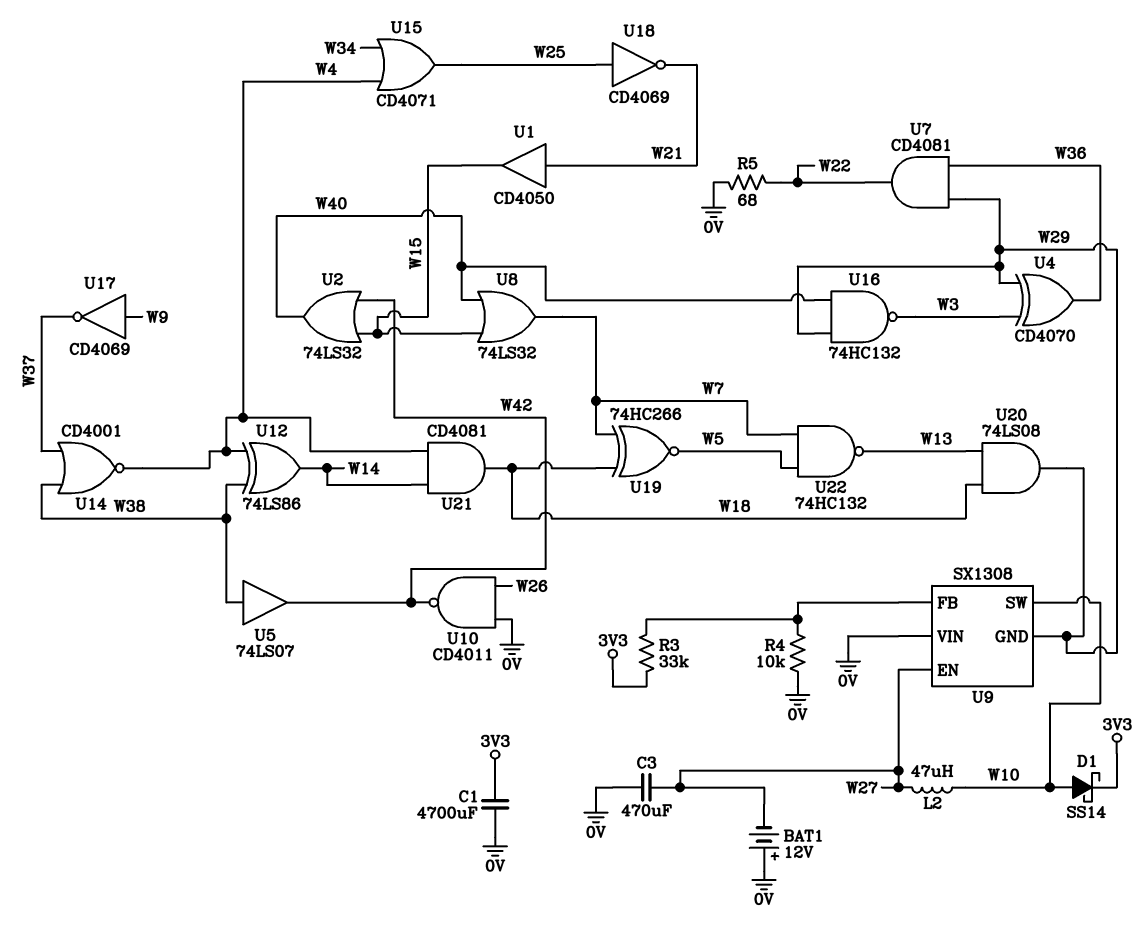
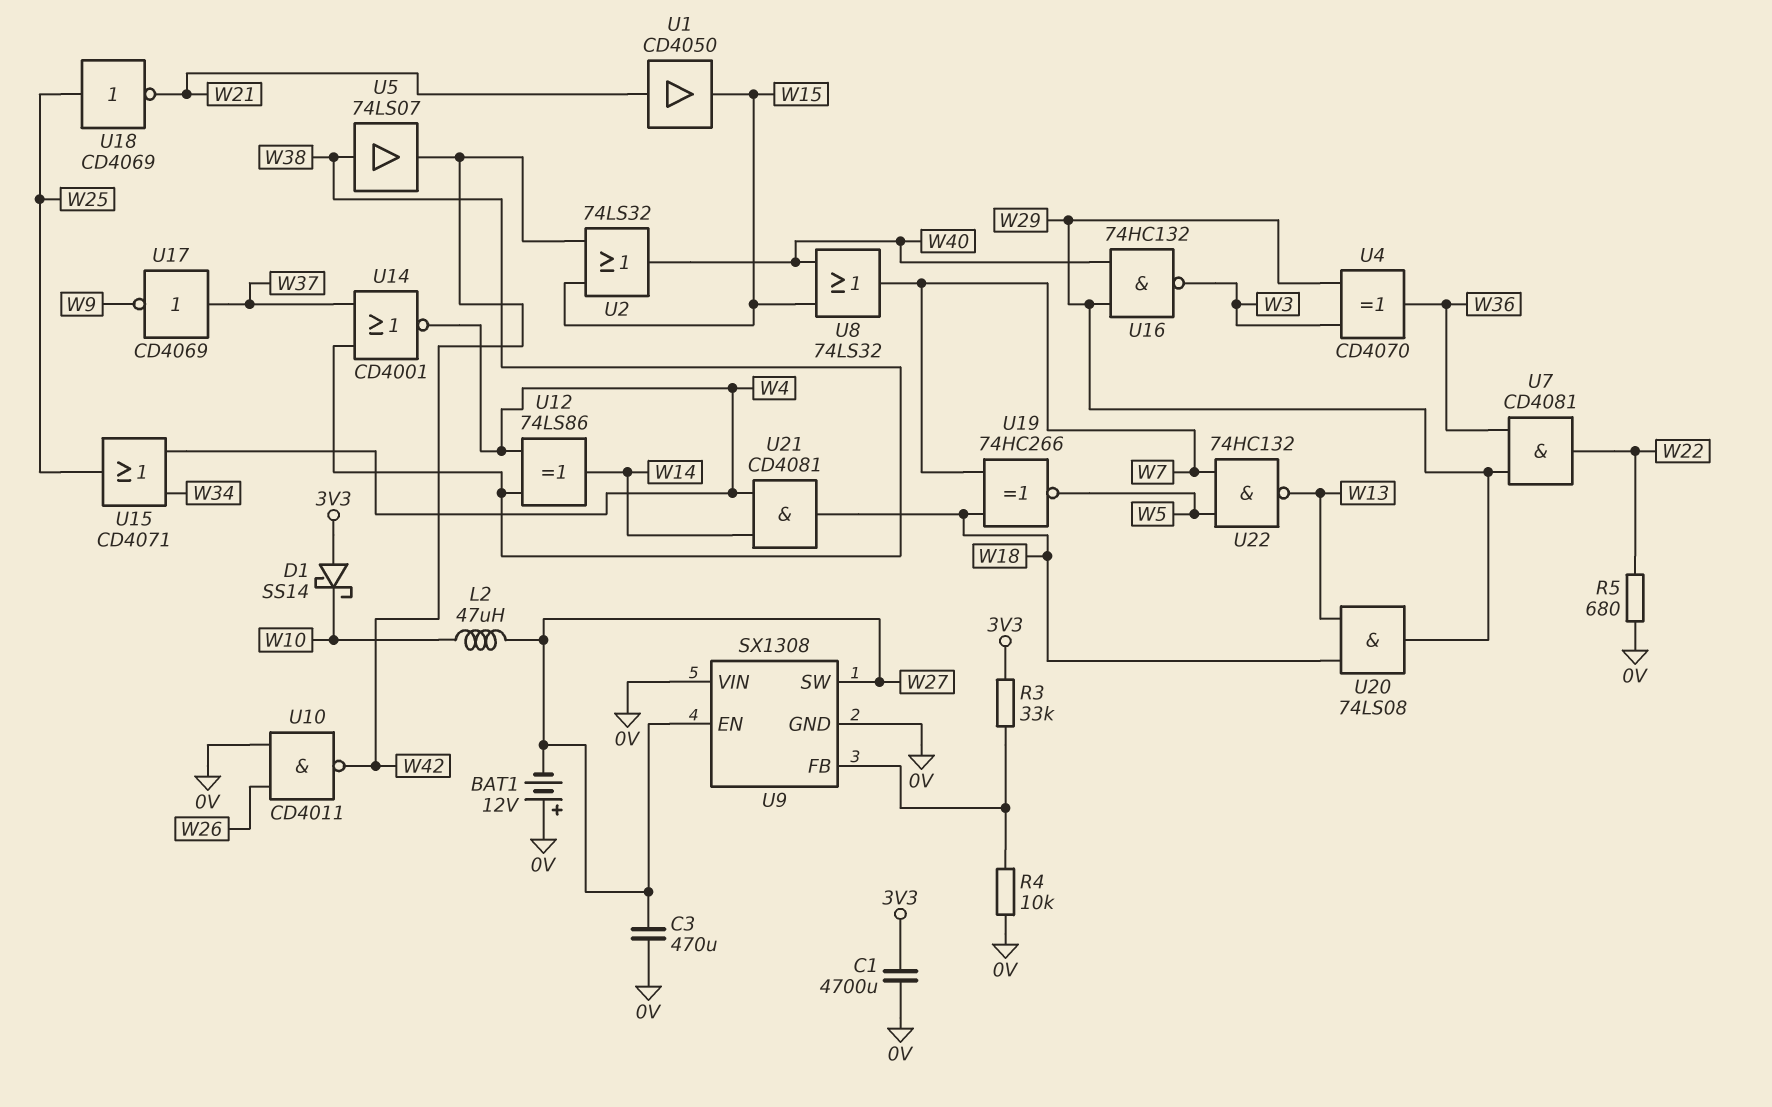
D1: schottky SS14 (A W10, K 3V3) -> schottky SS14 (A 3V3, K W10)
R5: 68 (0V, W22) -> 680 (0V, W22)
U9 pin GND: W29 -> 0V
U9 pin SW: W10 -> W27
U17: NOT CD4069 (in W9, out W37) -> NOT CD4069 (in W37, out W9)

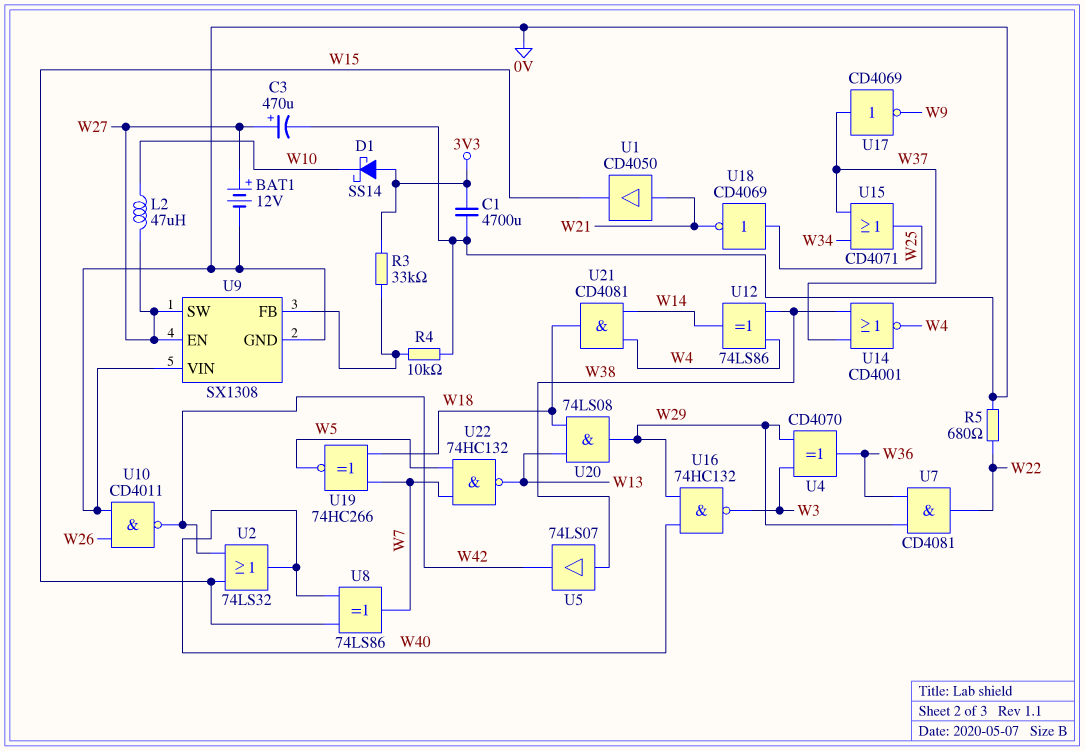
BAT1: 12V (plus 0V, minus W27) -> 12V (plus W27, minus 0V)
C3: 470uF (0V, W27) -> 470uF (plus W27, minus 0V)
U8: OR 74LS32 (in W15, in W40, out W7) -> XOR 74LS86 (in W15, in W40, out W7)
U15: OR CD4071 (in W4, in W34, out W25) -> OR CD4071 (in W34, in W37, out W25)

